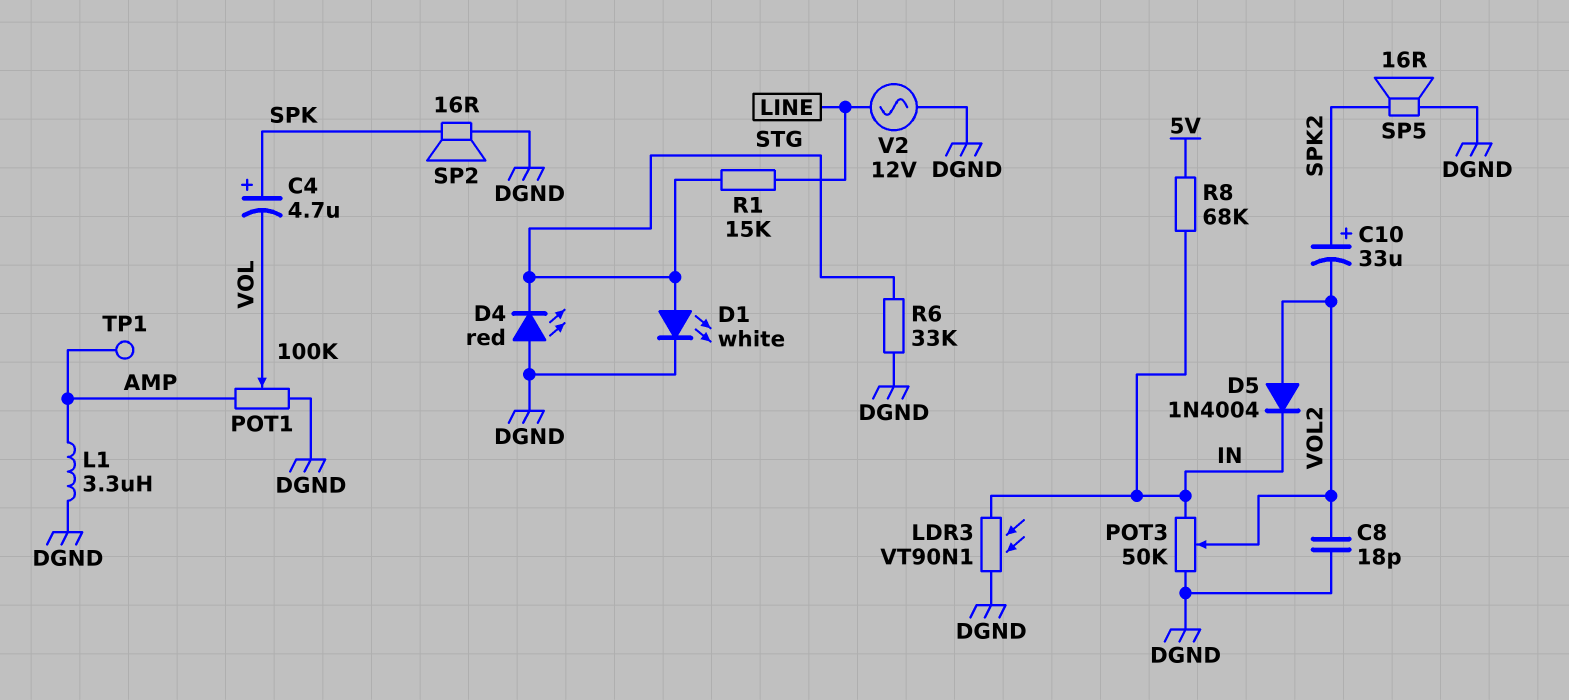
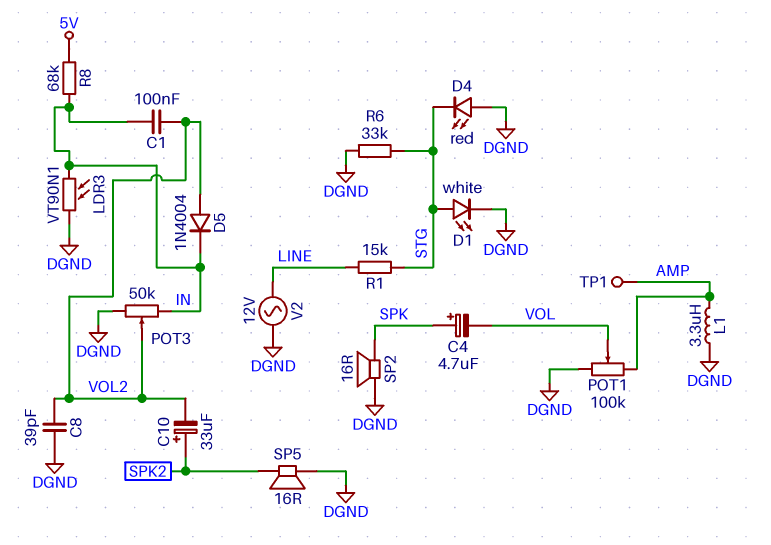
C1: none -> 100nF (IN, VOL2)
C8: 18pF (DGND, VOL2) -> 39pF (DGND, VOL2)

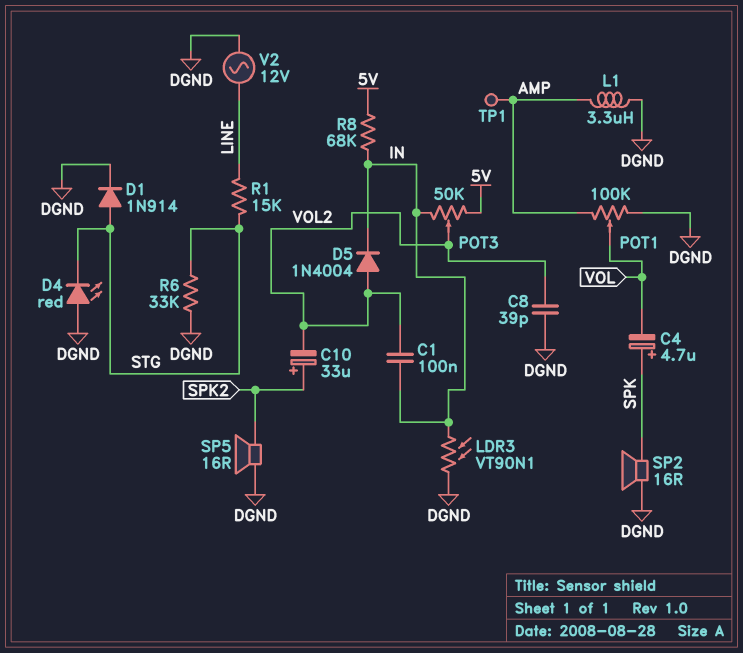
D1: LED white (A STG, K DGND) -> diode 1N914 (A STG, K DGND)
POT3: 50k (DGND, IN, wiper VOL2) -> 50k (5V, IN, wiper VOL2)

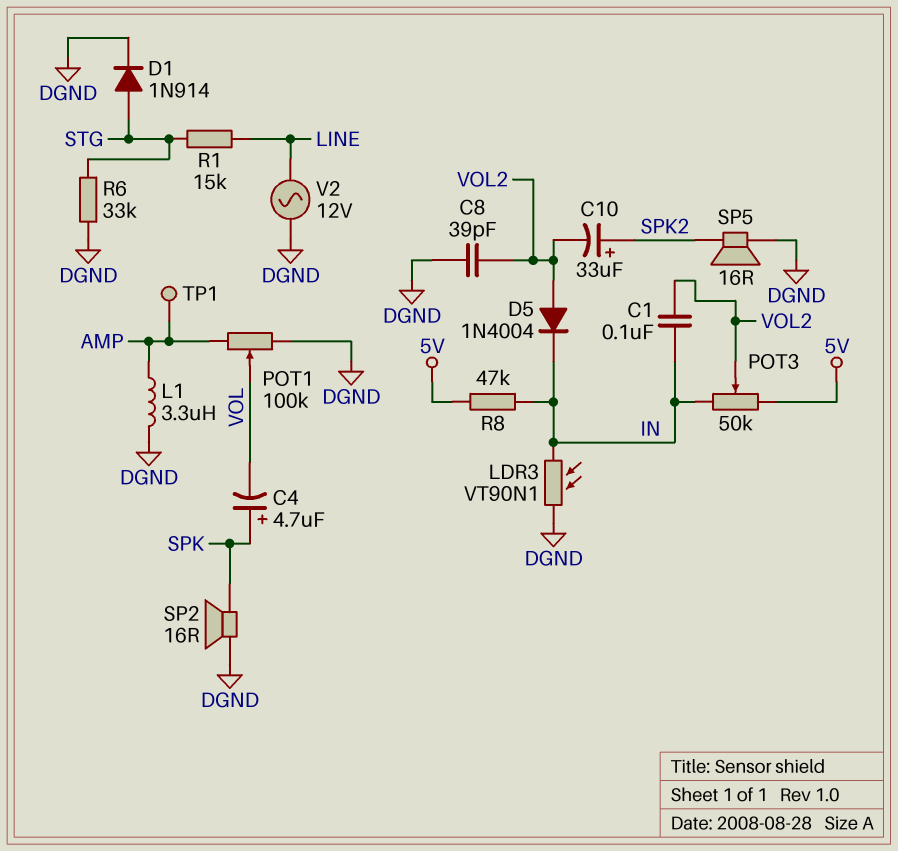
D4: LED red (A DGND, K STG) -> none
R8: 68k (5V, IN) -> 47k (5V, IN)

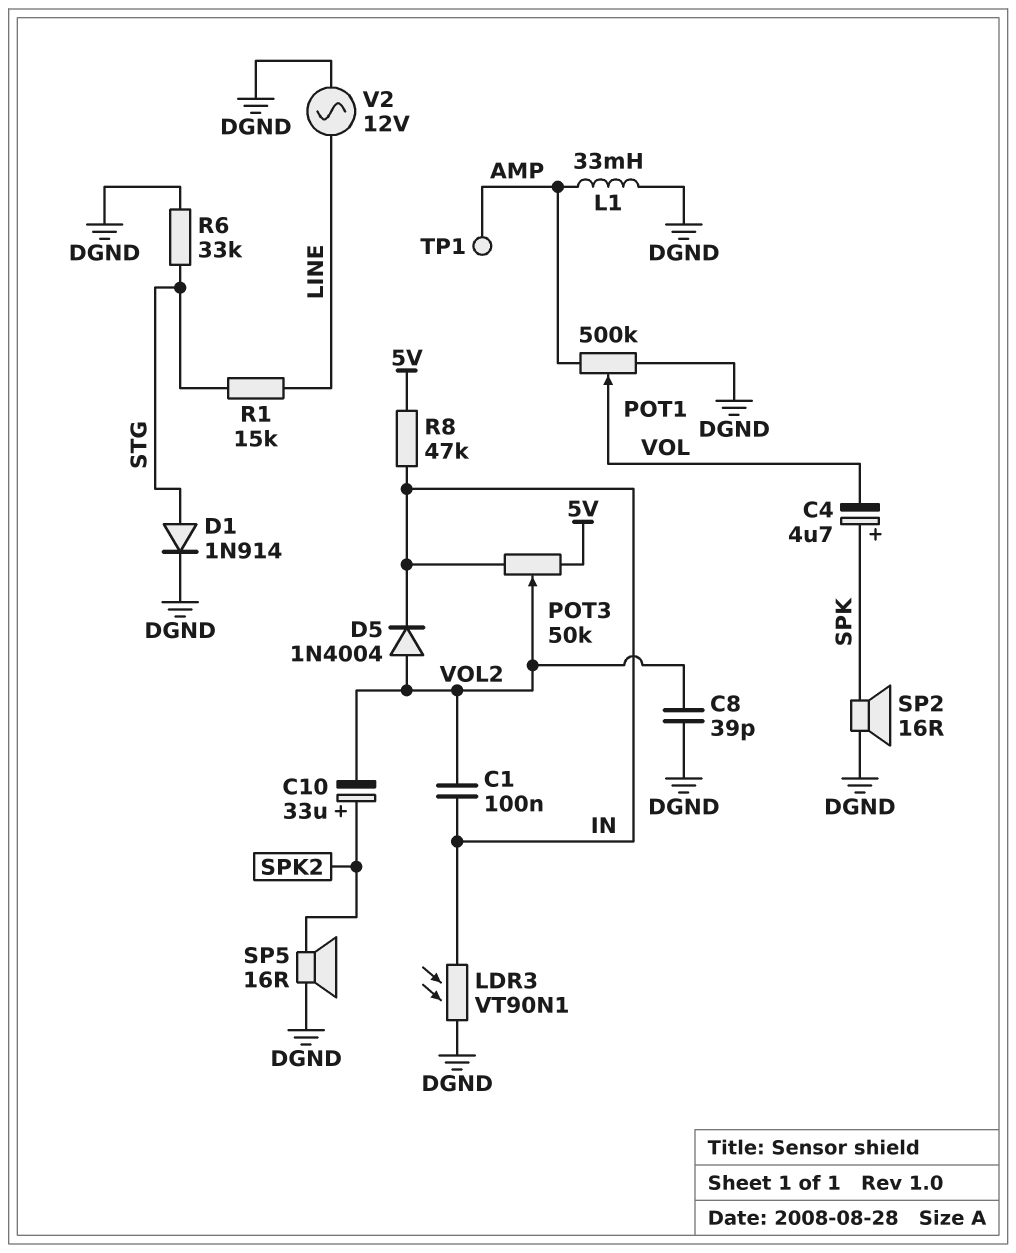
L1: 3.3uH (AMP, DGND) -> 33mH (AMP, DGND)
POT1: 100k (AMP, DGND, wiper VOL) -> 500k (AMP, DGND, wiper VOL)

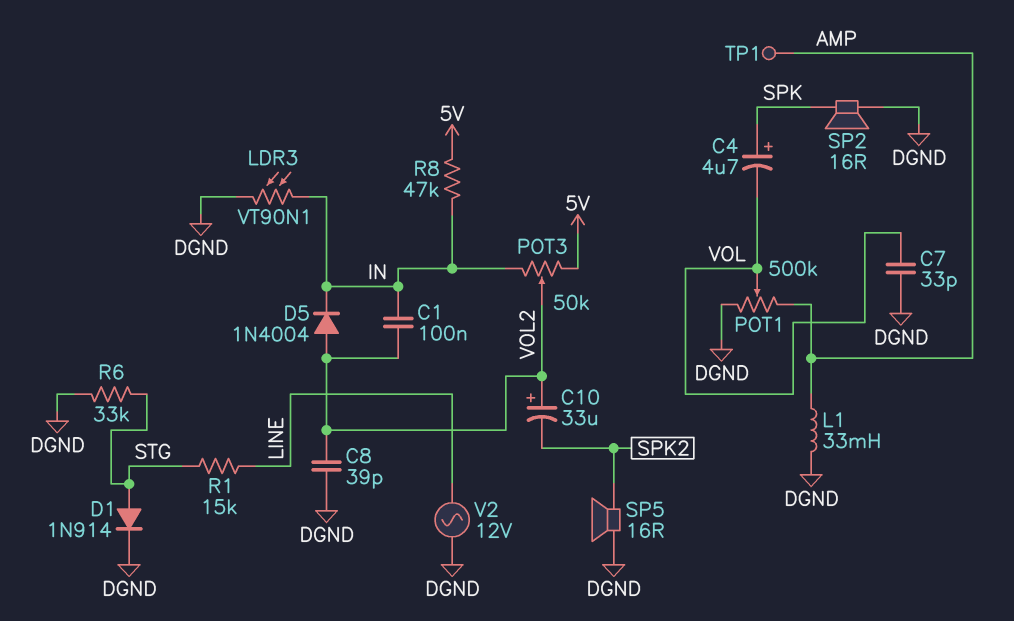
C7: none -> 33pF (DGND, VOL)
C10: 33uF (plus SPK2, minus VOL2) -> 33uF (plus VOL2, minus SPK2)

